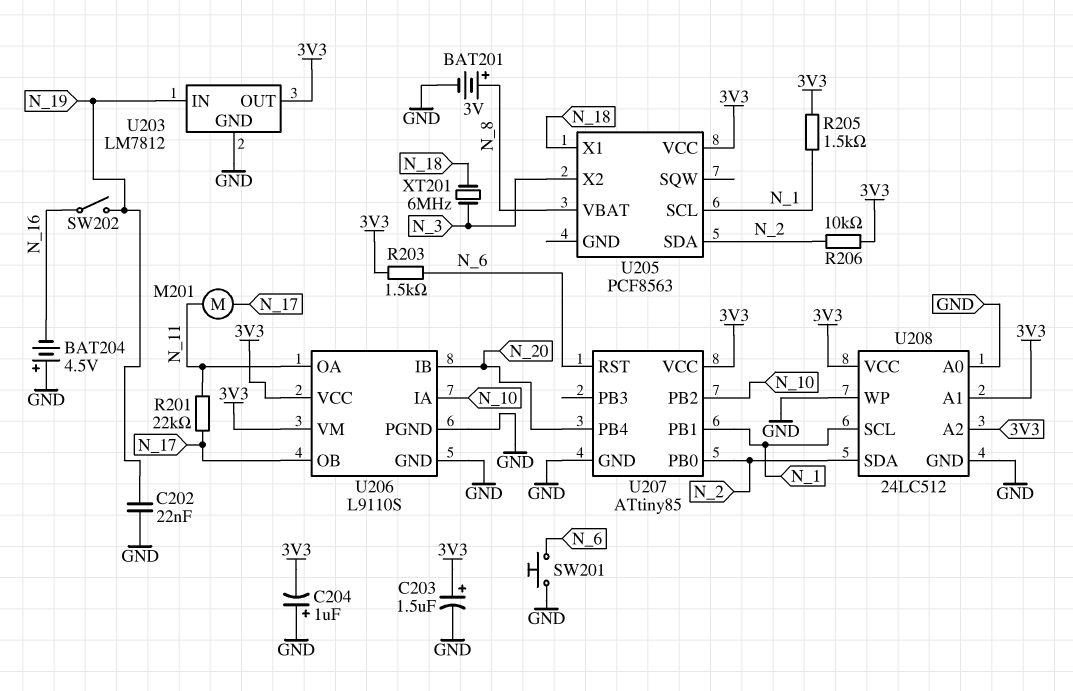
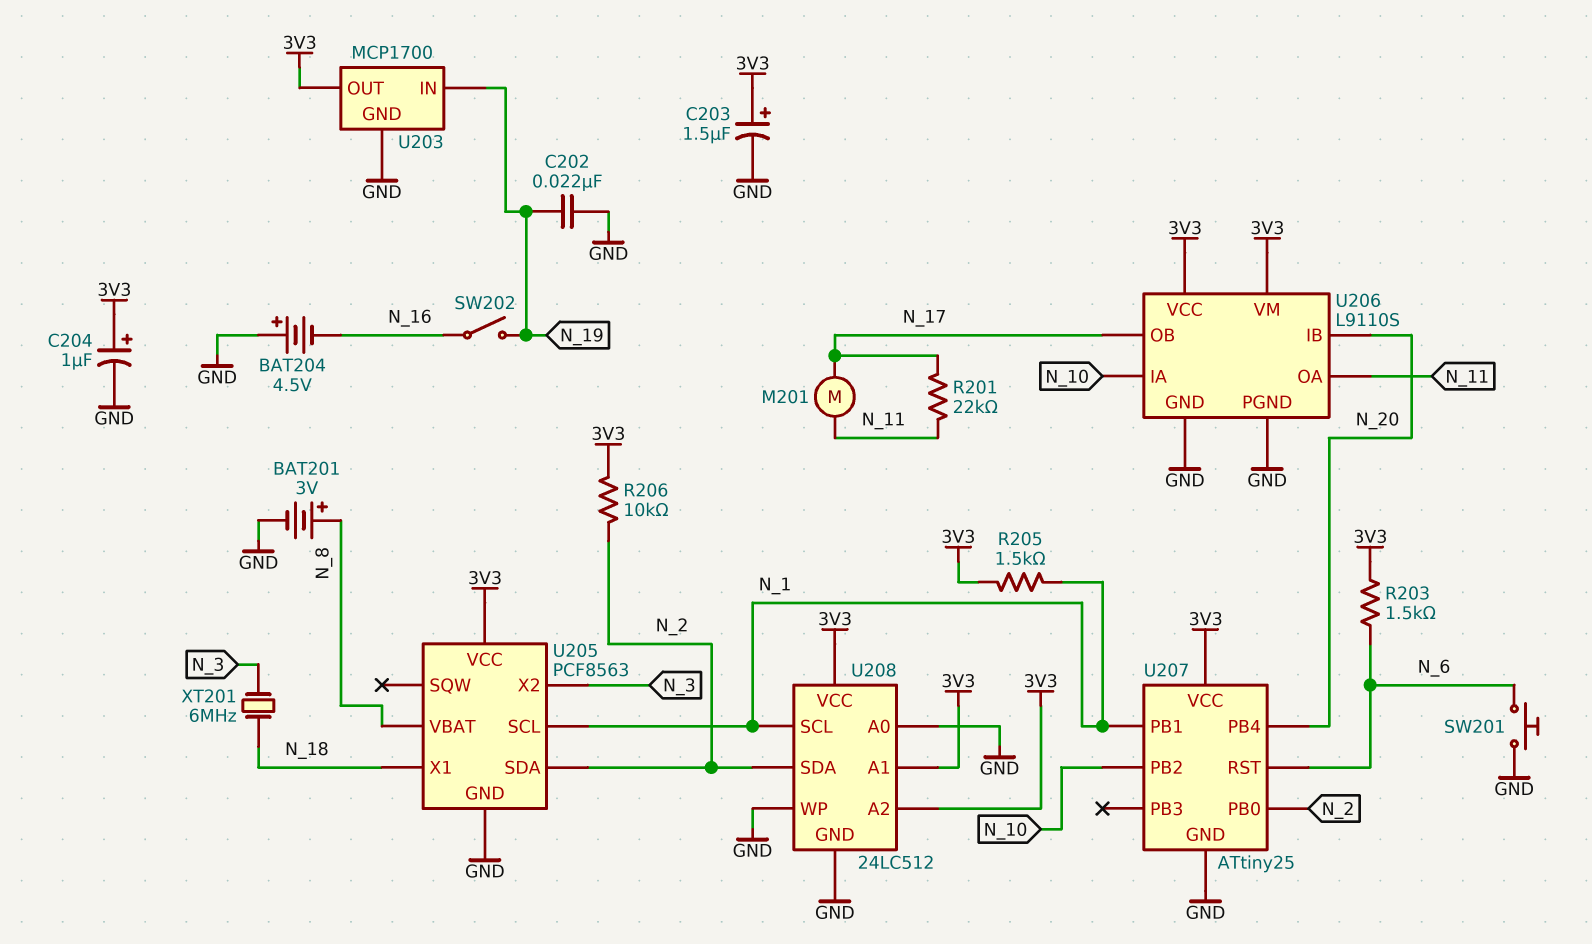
C204: 1uF (plus GND, minus 3V3) -> 1uF (plus 3V3, minus GND)
U203: LM7812 -> MCP1700
U205 pin GND: none -> GND
U207: ATtiny85 -> ATtiny25

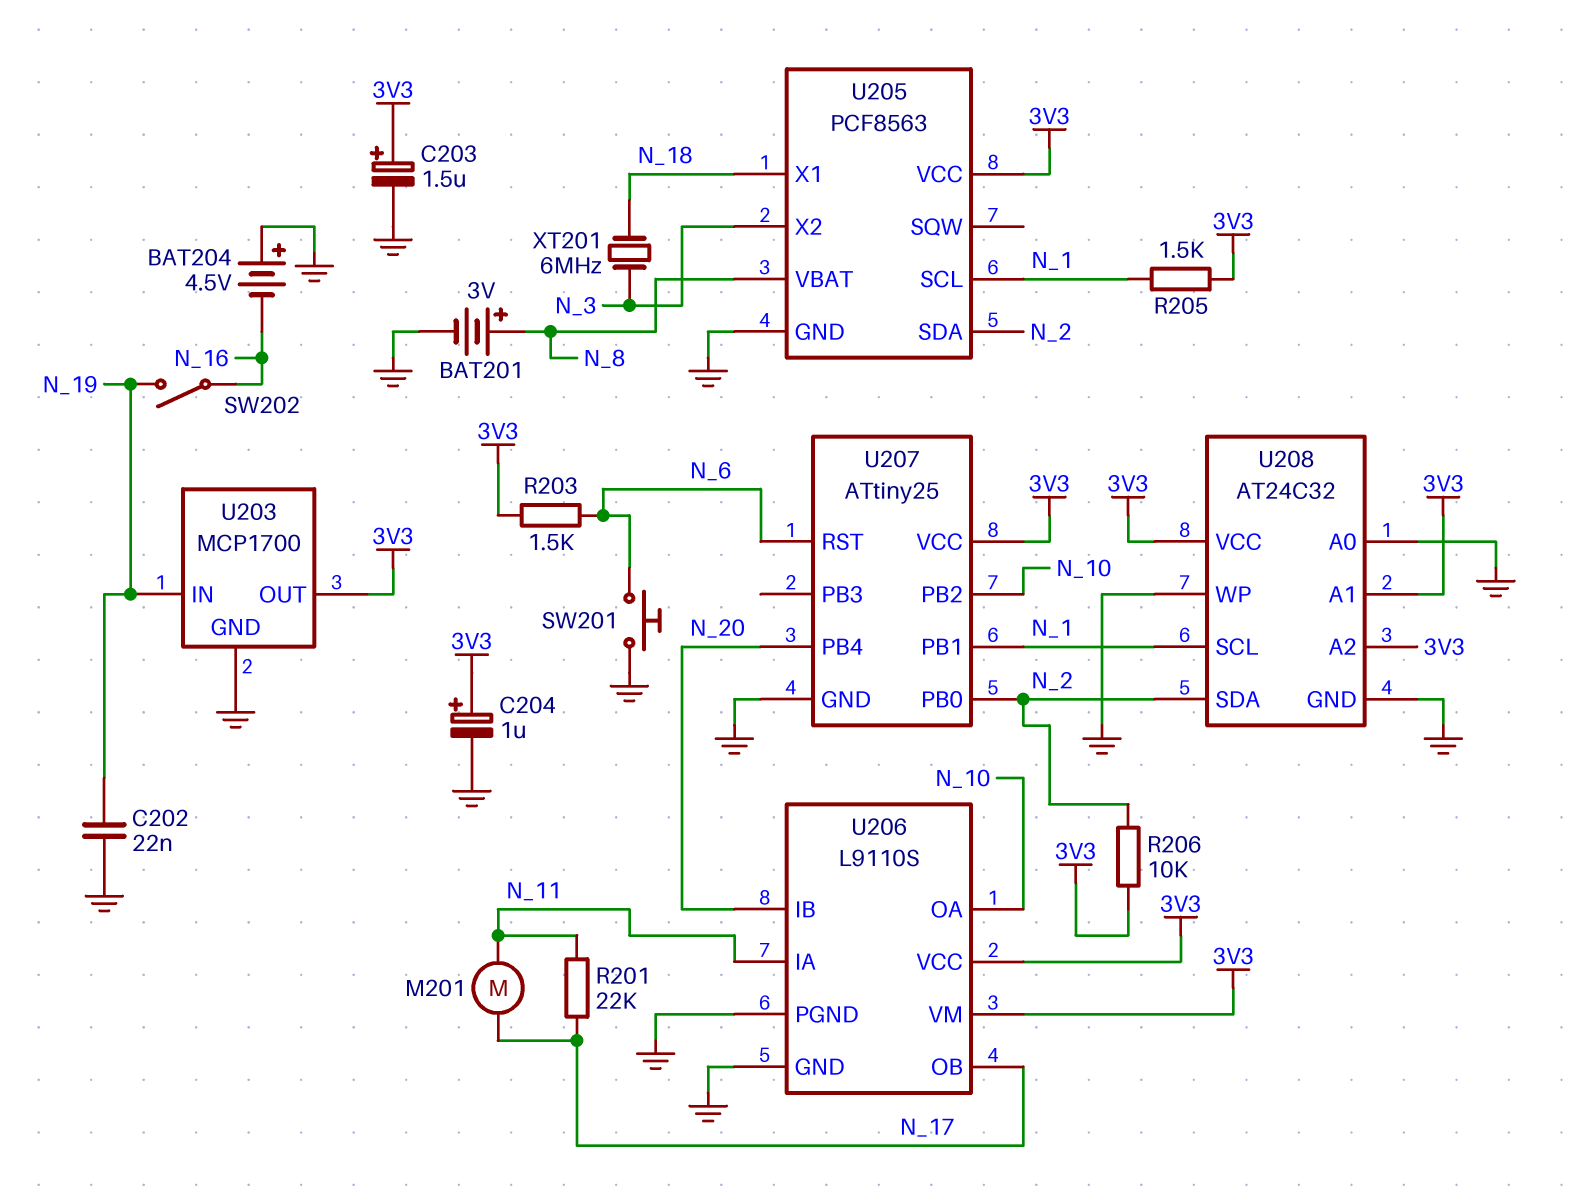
U206 pin IA: N_10 -> N_11
U206 pin OA: N_11 -> N_10
U208: 24LC512 -> AT24C32

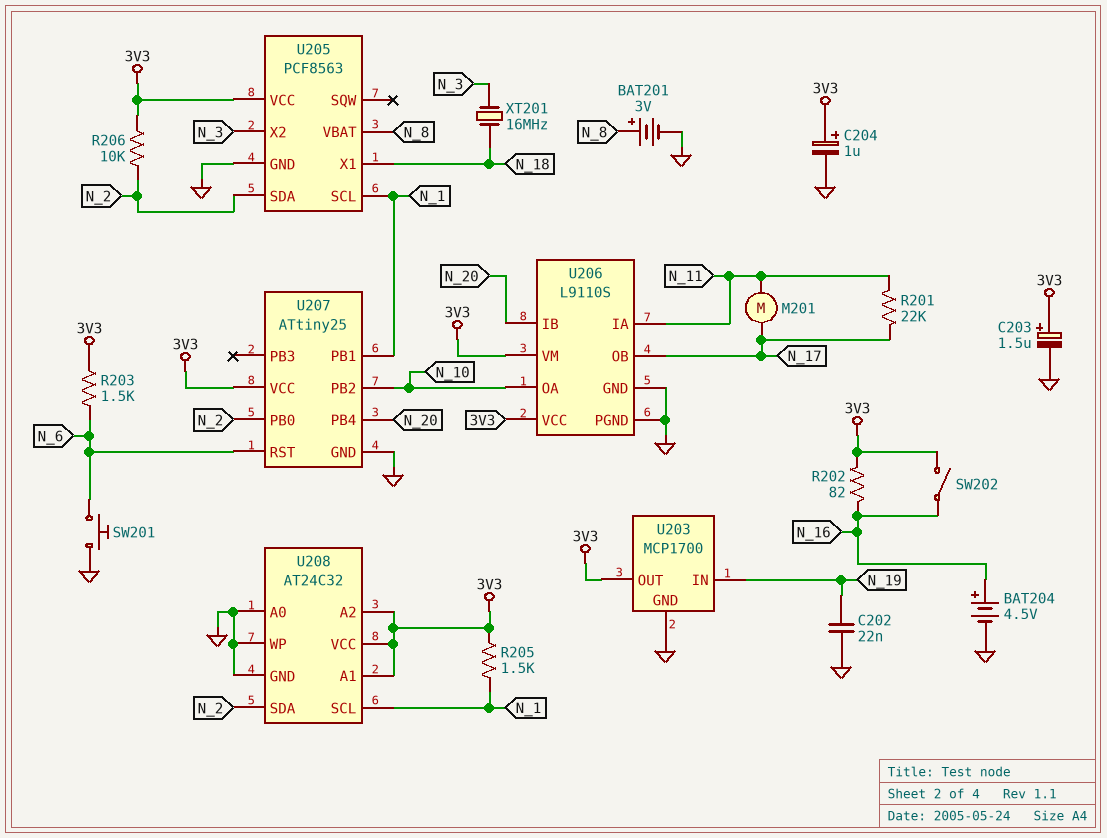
BAT204: 4.5V (plus GND, minus N_16) -> 4.5V (plus N_16, minus GND)
R202: none -> 82 (3V3, N_16)
SW202: switch (N_16, N_19) -> switch (3V3, N_16)
XT201: 6MHz (N_3, N_18) -> 16MHz (N_3, N_18)

